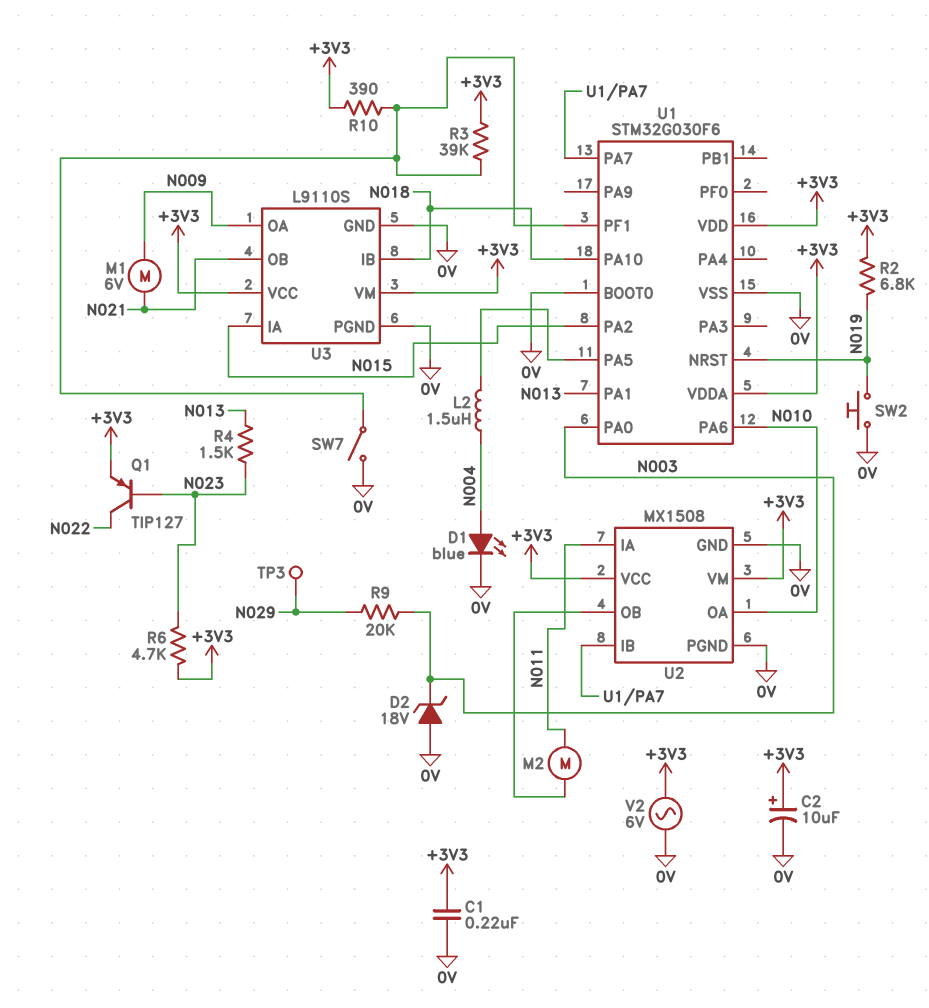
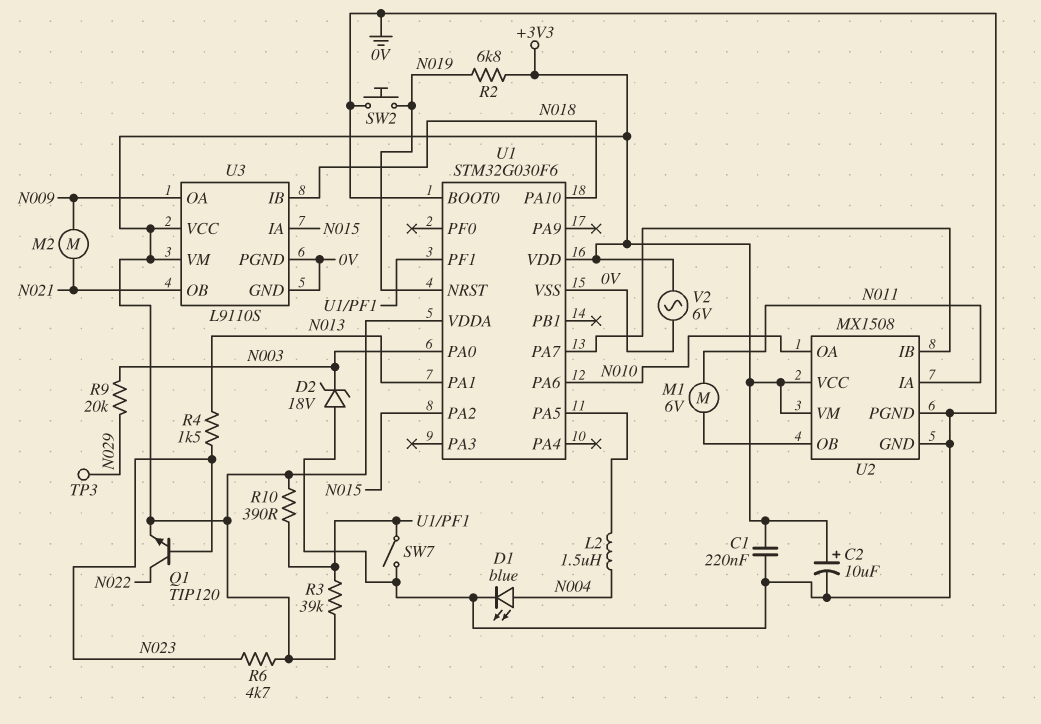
M1: motor 6V (N009, N021) -> motor 6V (N011, U2/OB)
M2: motor (N011, U2/OB) -> motor (N009, N021)
Q1: PNP TIP127 (B N023, C N022, E +3V3) -> NPN TIP120 (B N023, C N022, E +3V3)

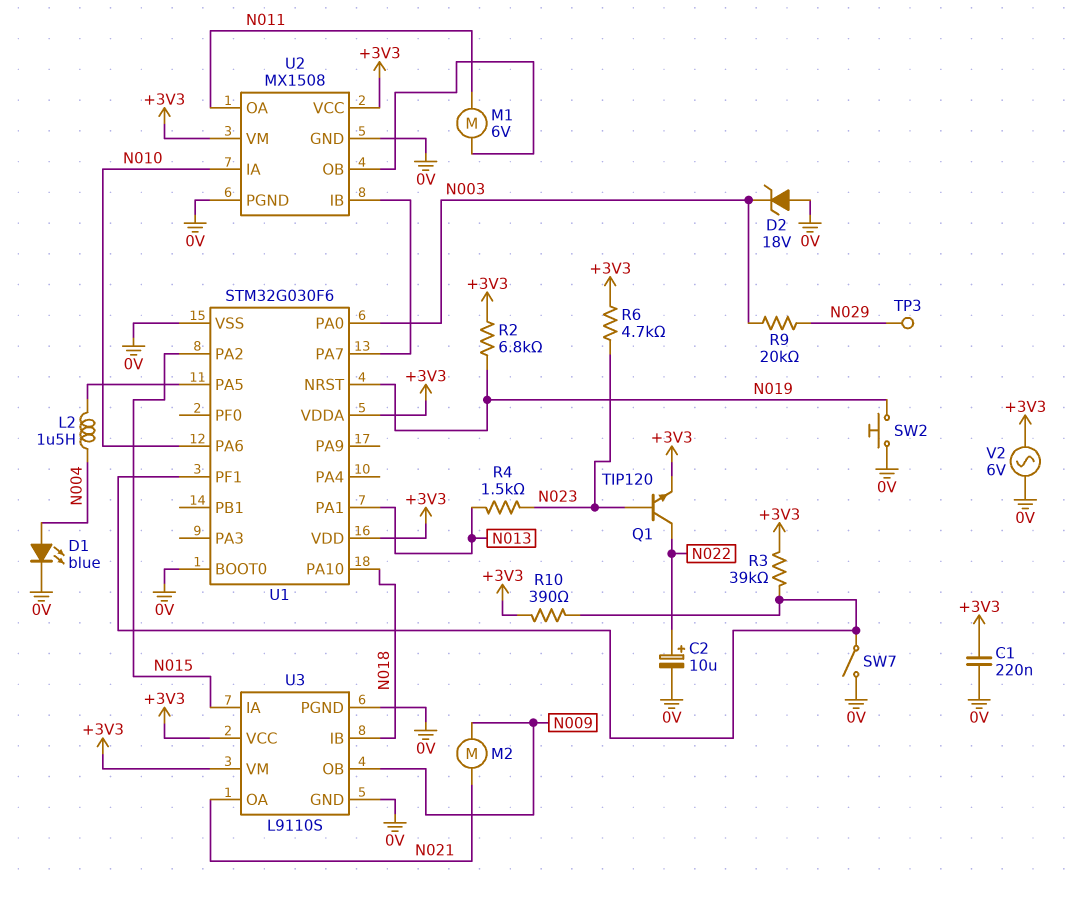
C2: 10uF (plus +3V3, minus 0V) -> 10uF (plus N022, minus 0V)
U2 pin IA: N011 -> N010
U2 pin OA: N010 -> N011
U3 pin OA: N009 -> N021
U3 pin OB: N021 -> N009

